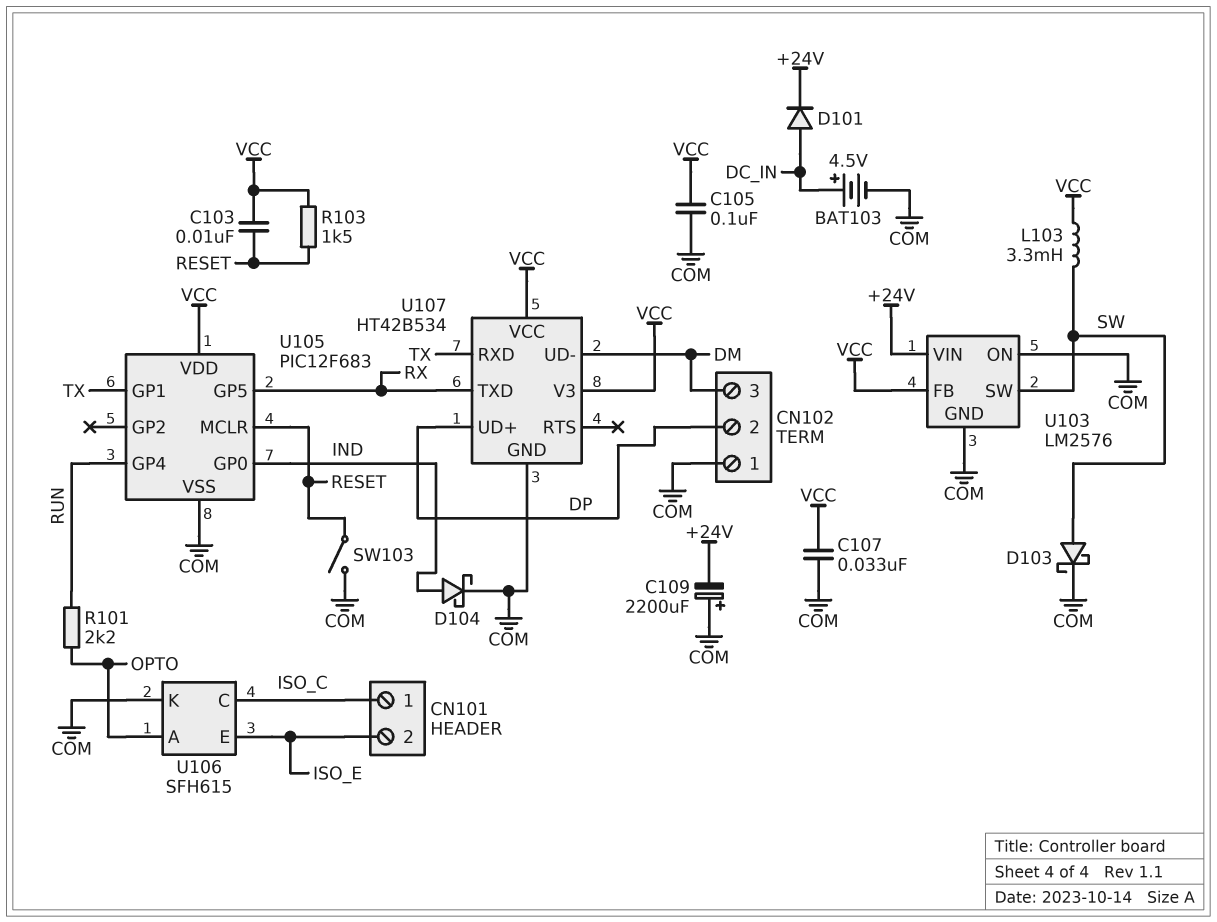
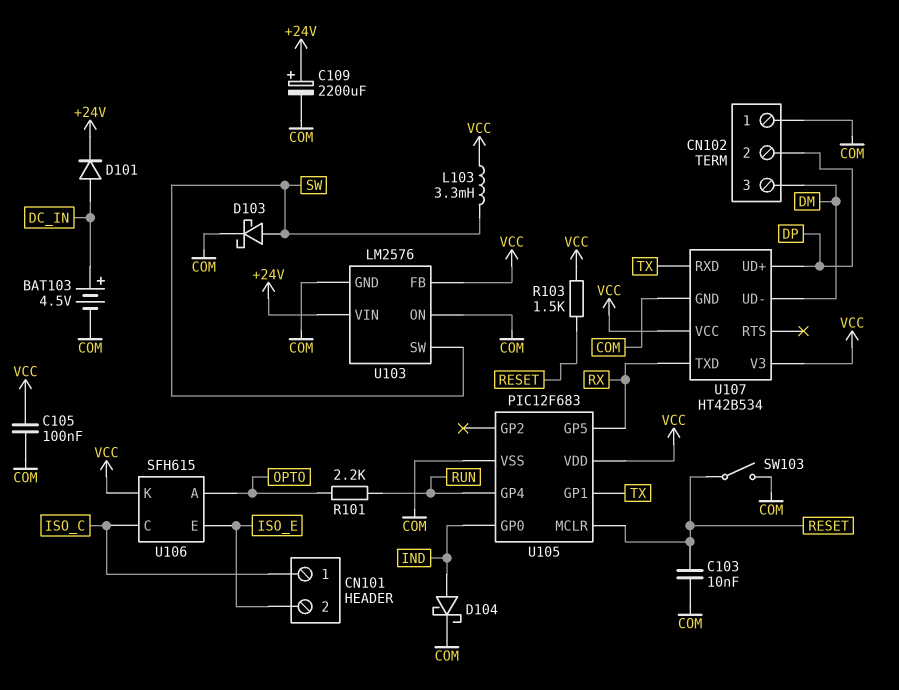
C103: 10nF (RESET, VCC) -> 10nF (COM, RESET)
C107: 33nF (COM, VCC) -> none
C109: 2200uF (plus COM, minus +24V) -> 2200uF (plus +24V, minus COM)
U106 pin K: COM -> VCC

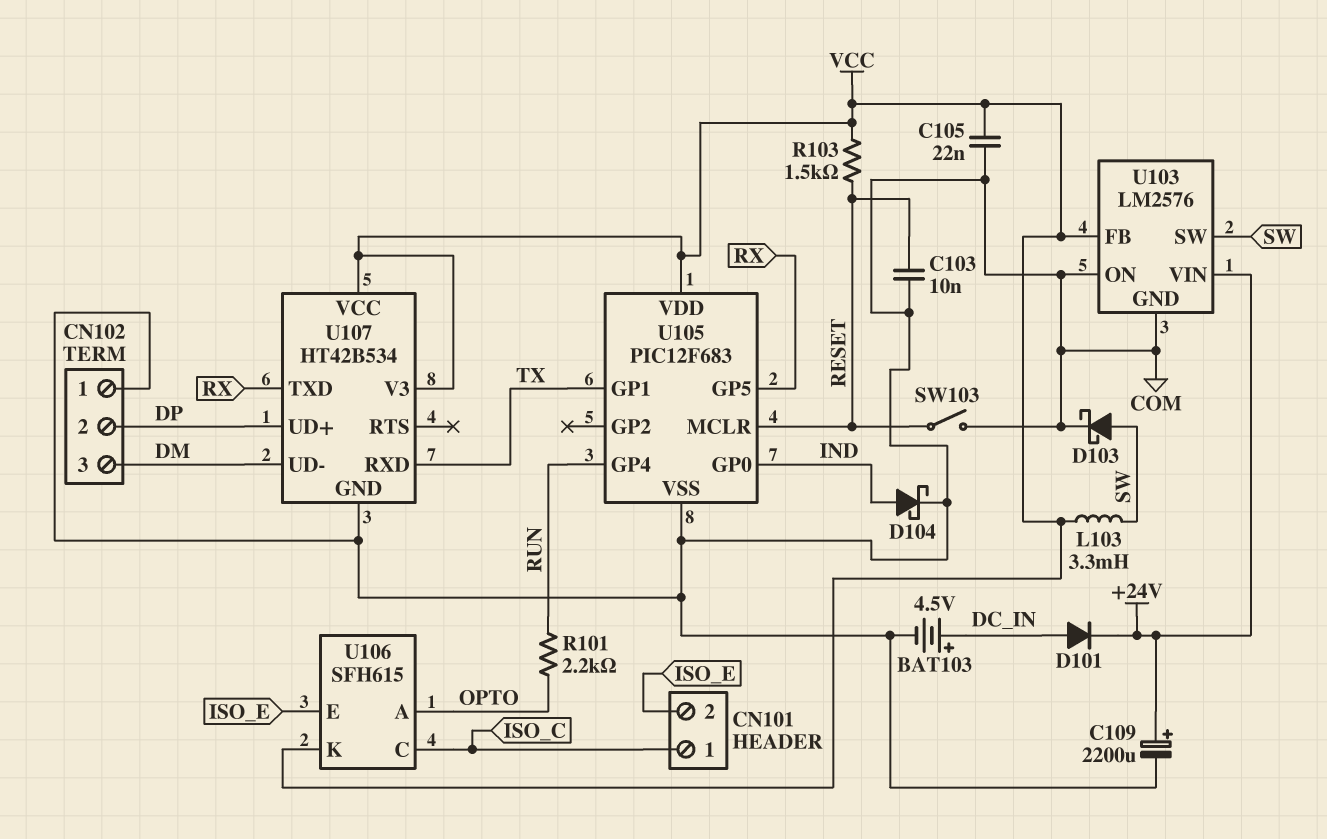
C105: 100nF (COM, VCC) -> 22nF (COM, VCC)

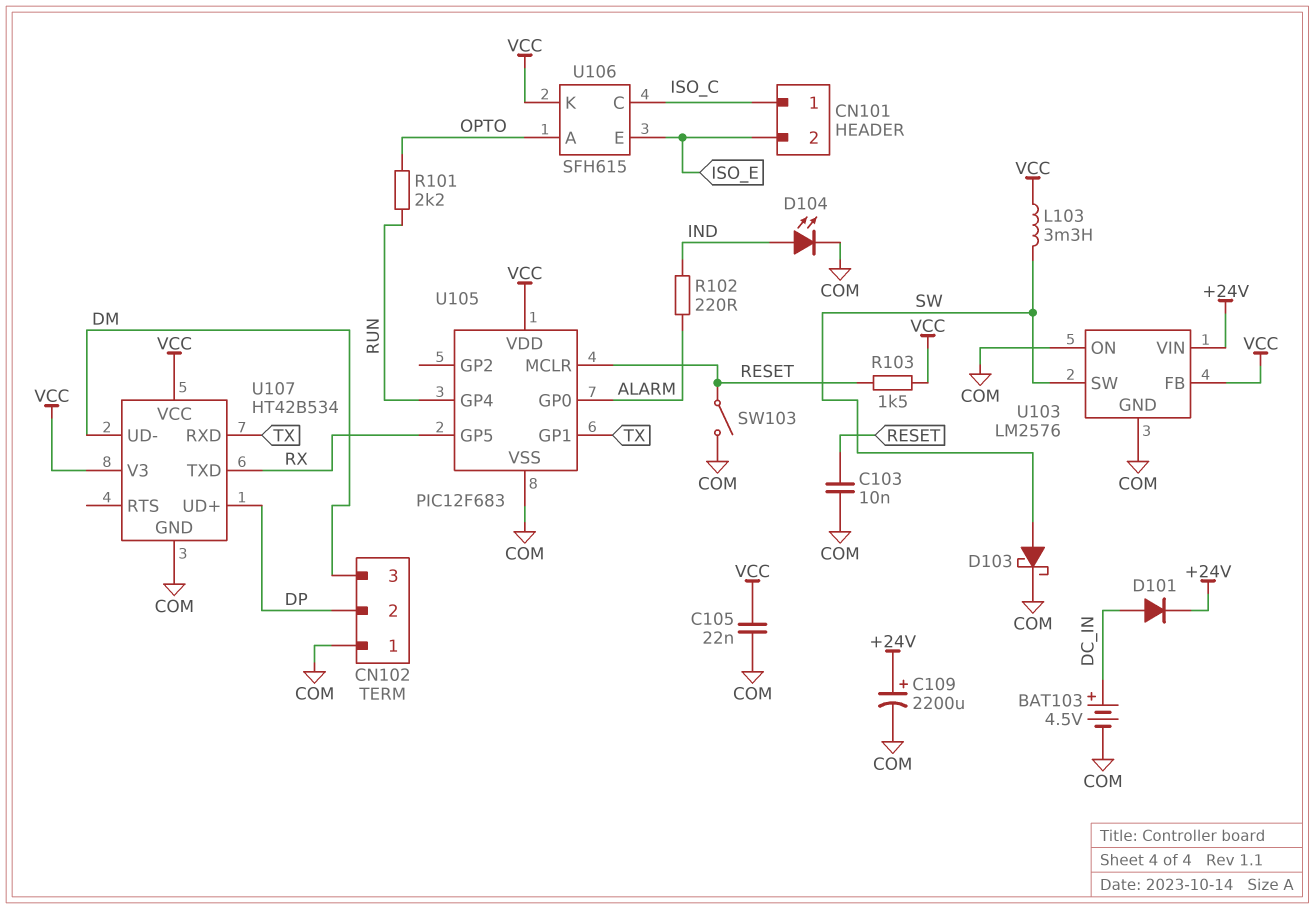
D104: schottky (A IND, K COM) -> LED (A IND, K COM)
R102: none -> 220 (ALARM, IND)
U105 pin GP0: IND -> ALARM

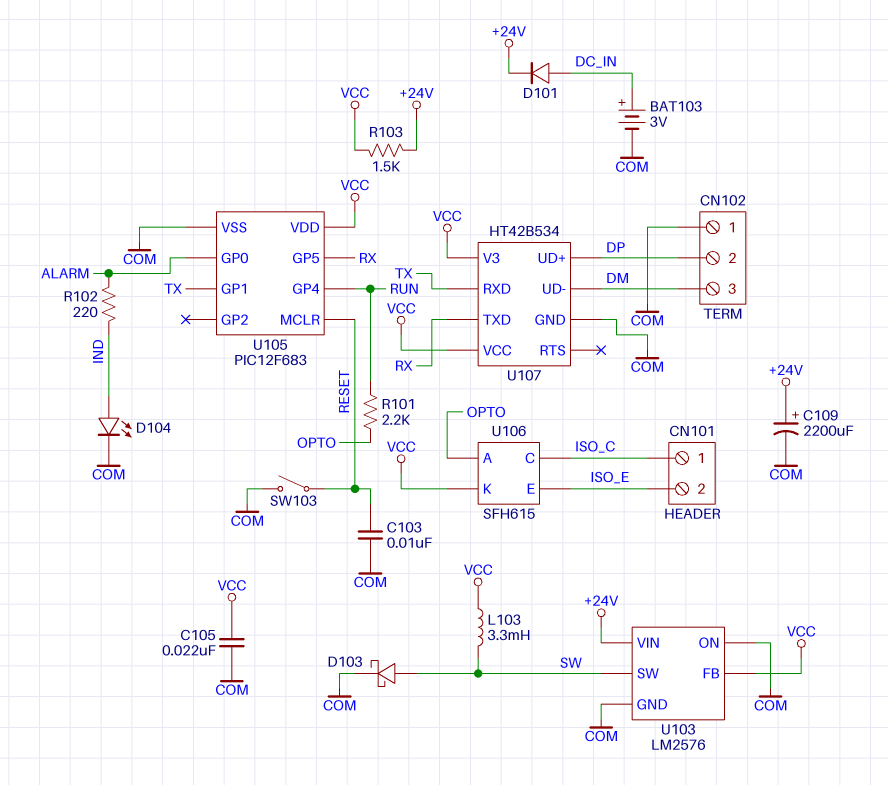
BAT103: 4.5V (plus DC_IN, minus COM) -> 3V (plus DC_IN, minus COM)
R103: 1.5k (RESET, VCC) -> 1.5k (+24V, VCC)

